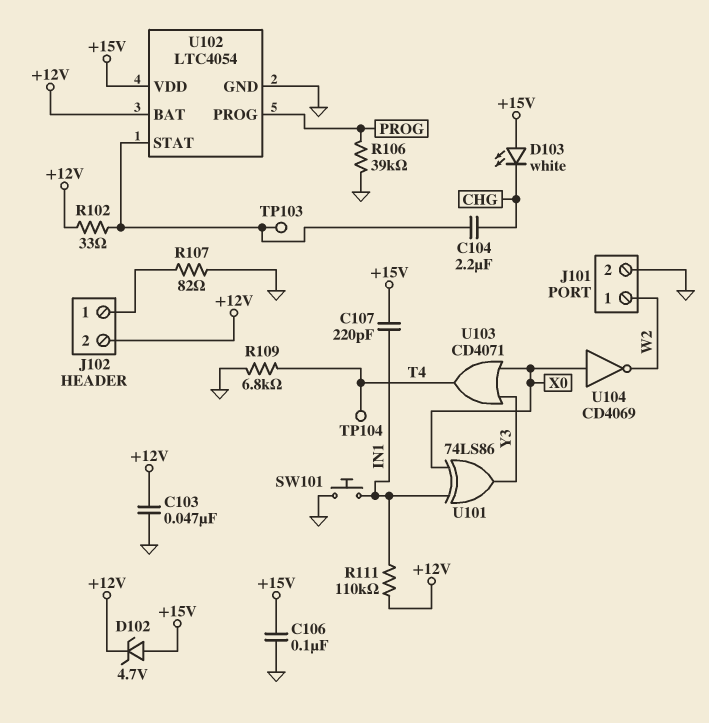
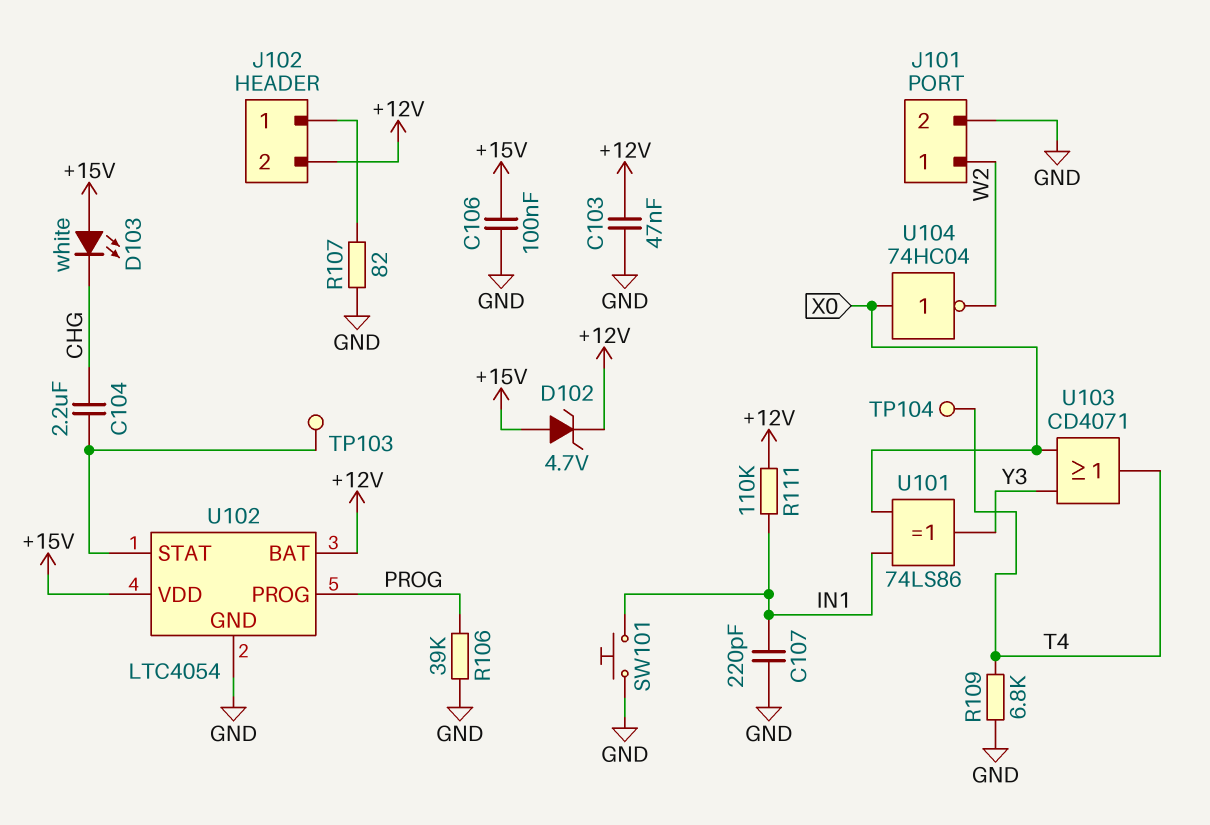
C107: 220pF (+15V, IN1) -> 220pF (GND, IN1)
R102: 33 (+12V, U102/STAT) -> none
U104: NOT CD4069 (in X0, out W2) -> NOT 74HC04 (in X0, out W2)

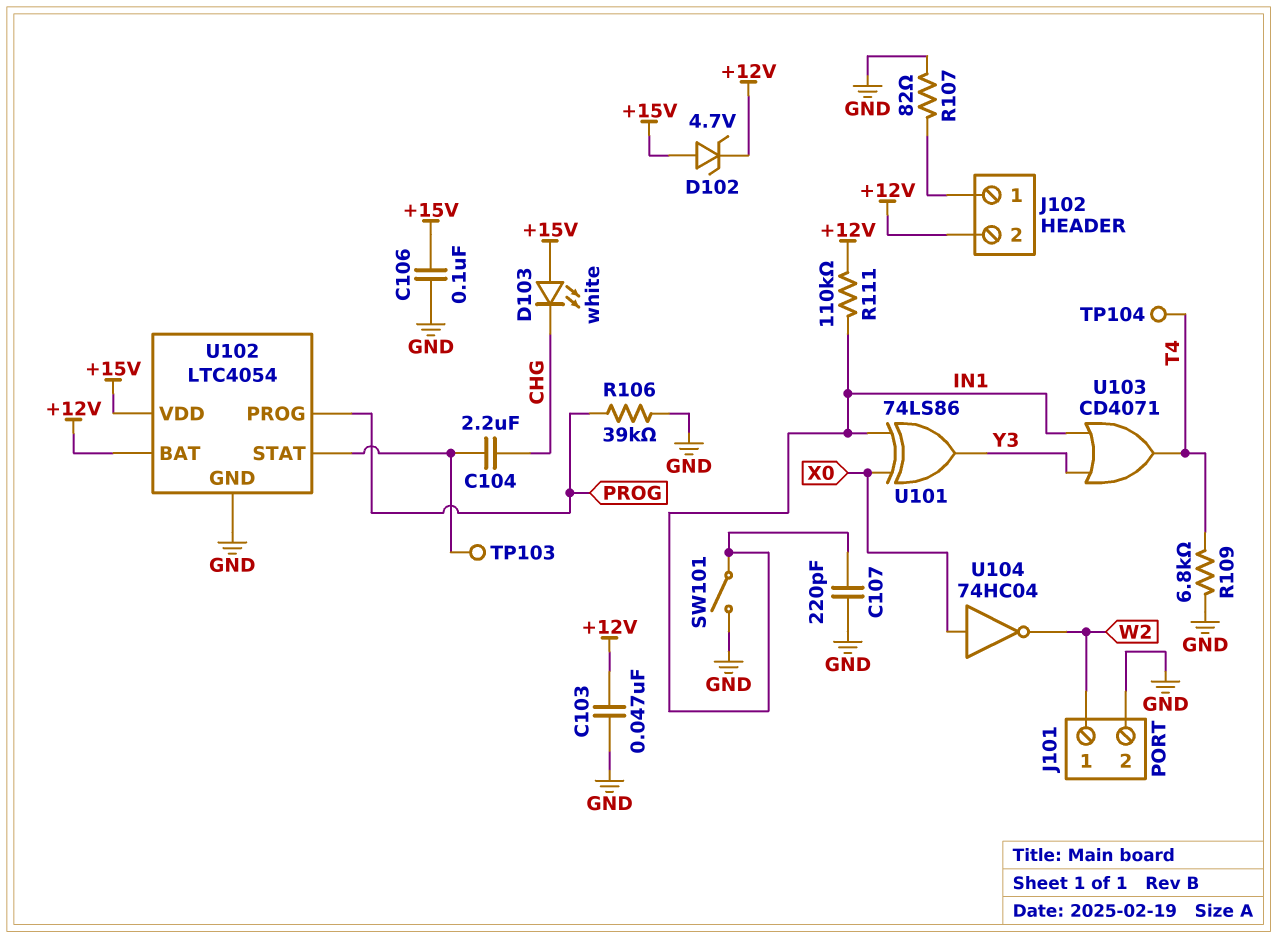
SW101: button (GND, IN1) -> switch (GND, IN1)
U103: OR CD4071 (in X0, in Y3, out T4) -> OR CD4071 (in IN1, in Y3, out T4)

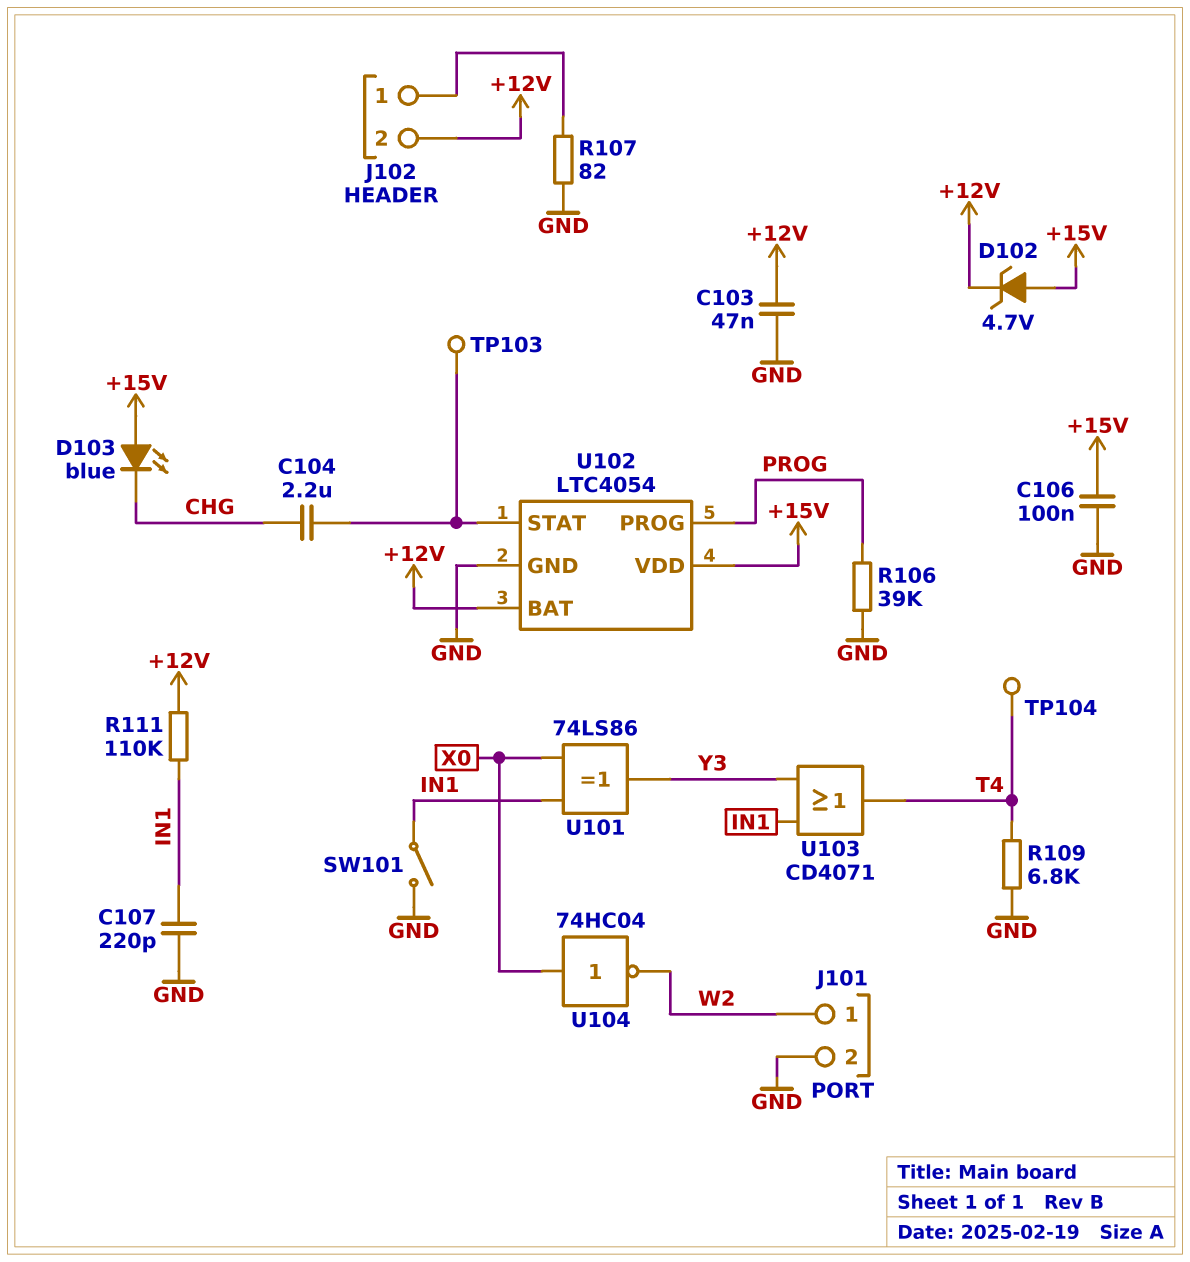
D103: LED white (A +15V, K CHG) -> LED blue (A +15V, K CHG)

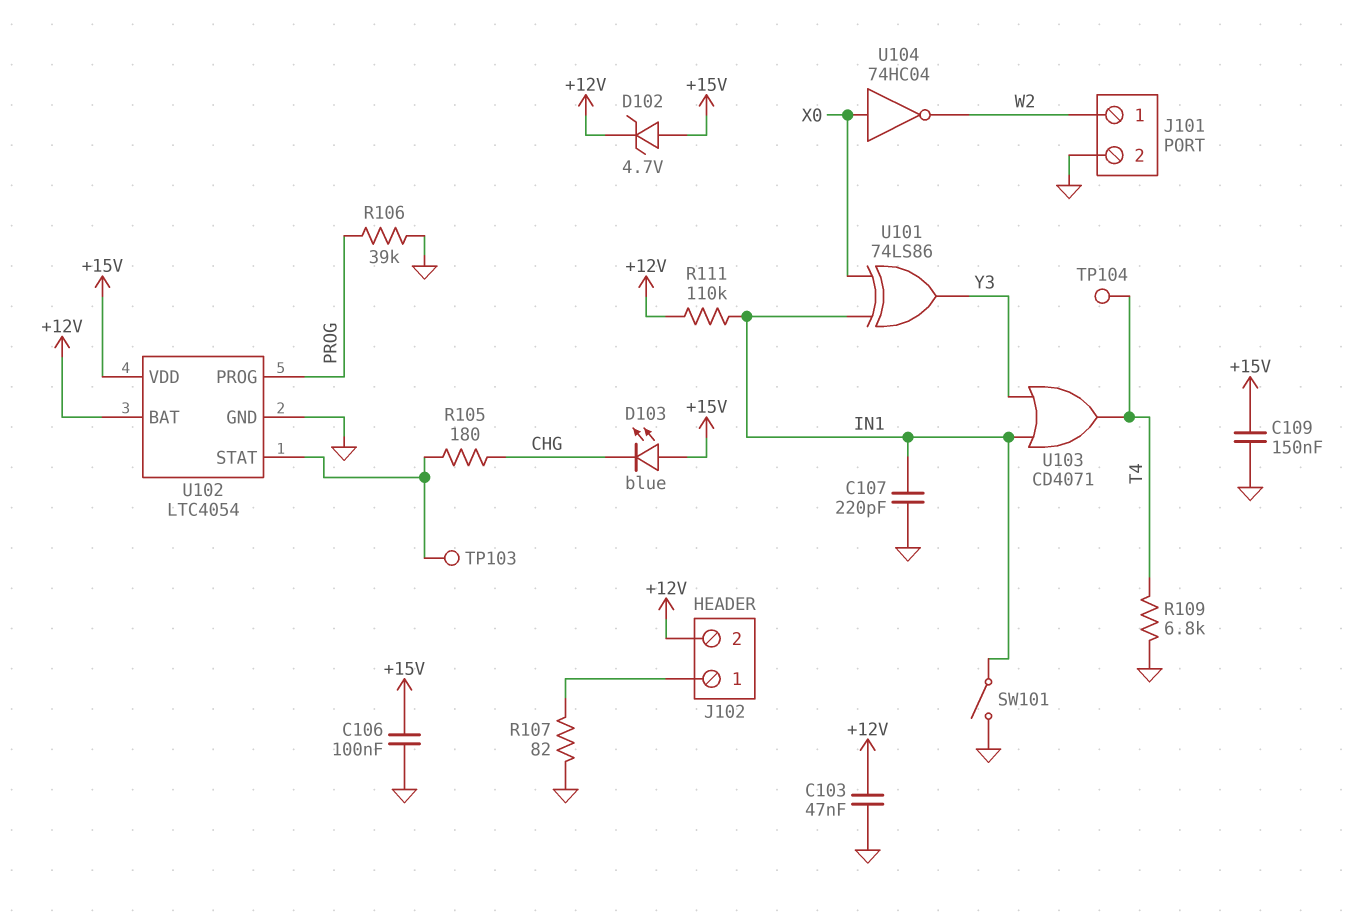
C104: 2.2uF (CHG, U102/STAT) -> none
C109: none -> 150nF (+15V, GND)
R105: none -> 180 (CHG, U102/STAT)

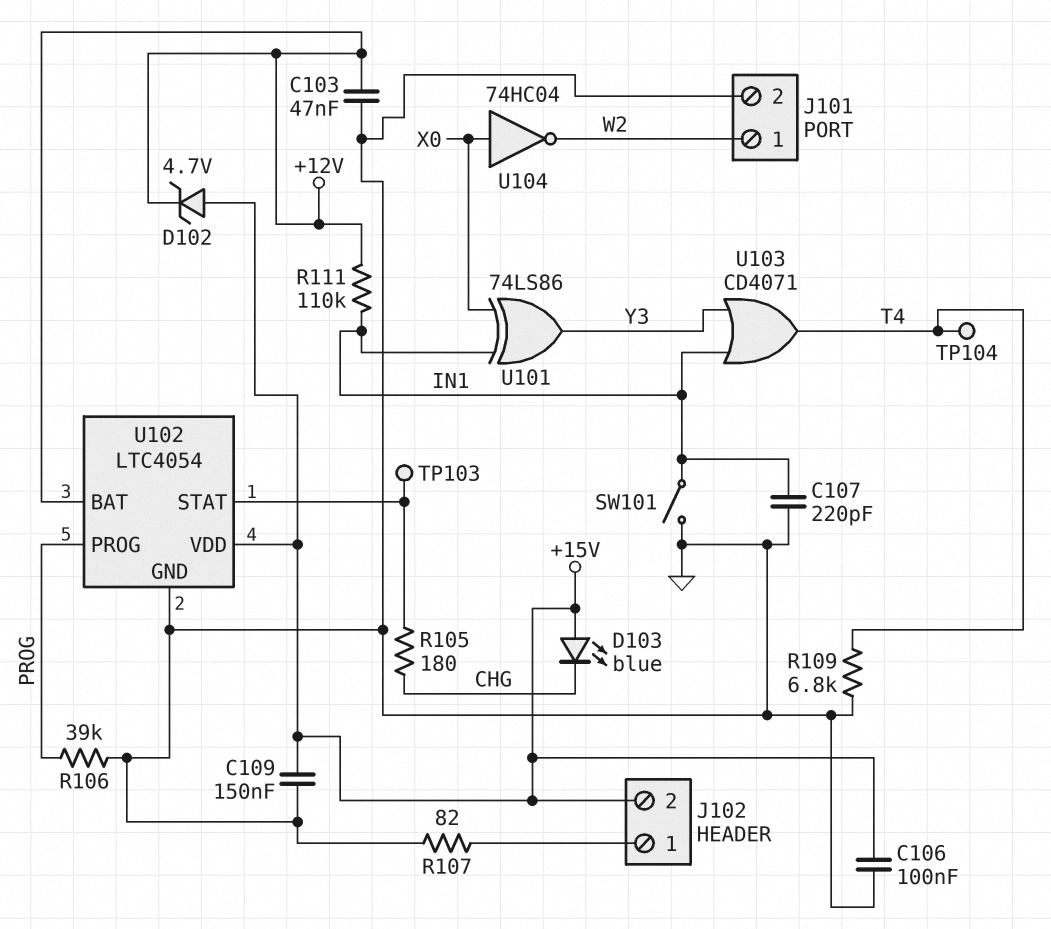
J102 pin 2: +12V -> +15V

